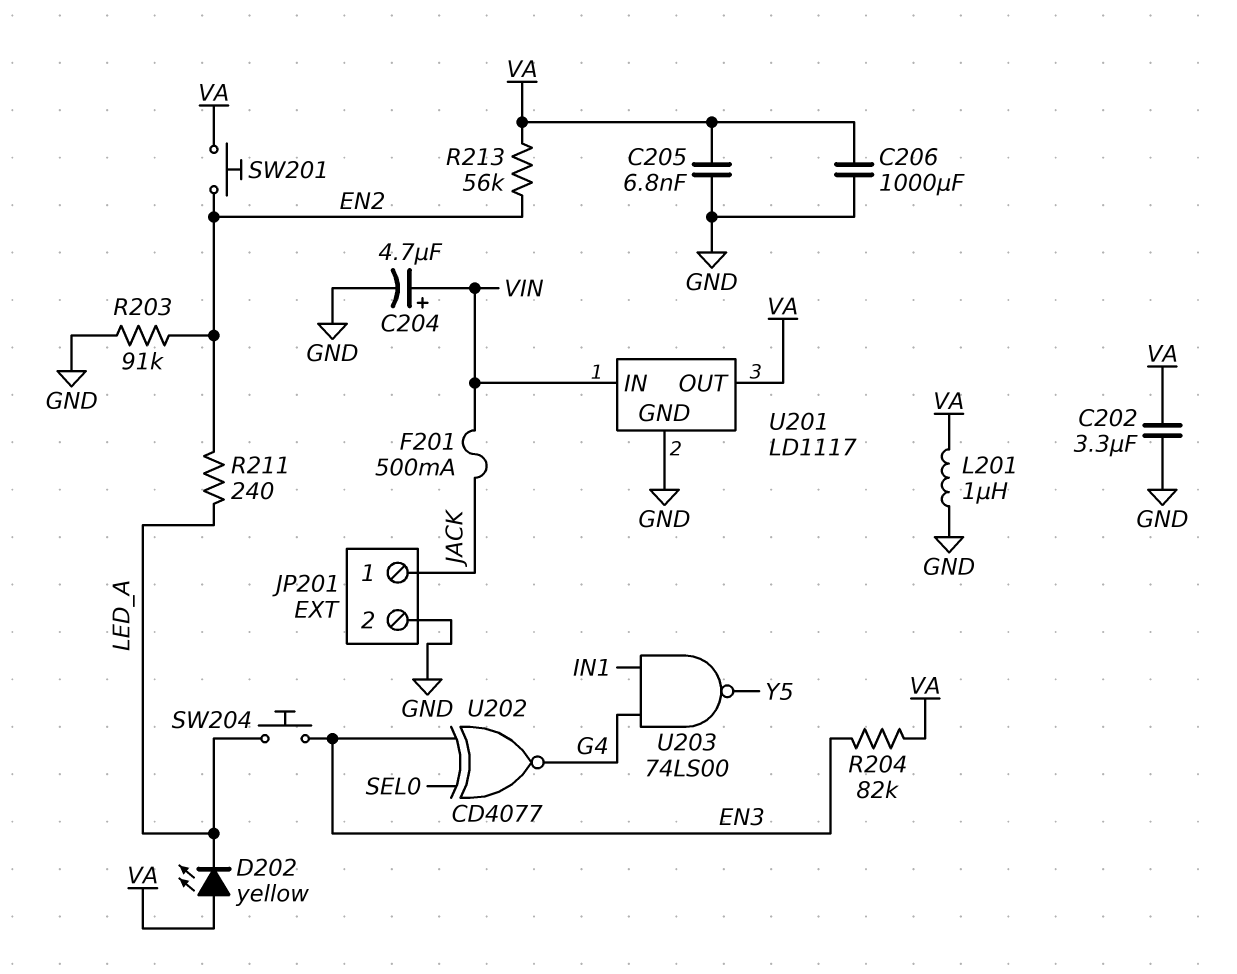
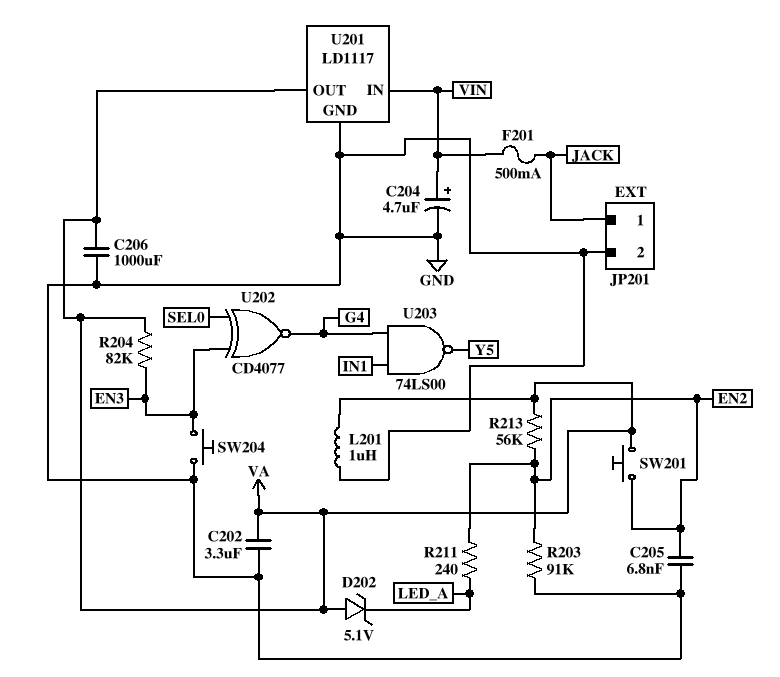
C205: 6.8nF (GND, VA) -> 6.8nF (EN2, GND)
D202: LED yellow (A VA, K LED_A) -> zener 5.1V (A VA, K LED_A)
SW204: button (EN3, LED_A) -> button (EN3, GND)

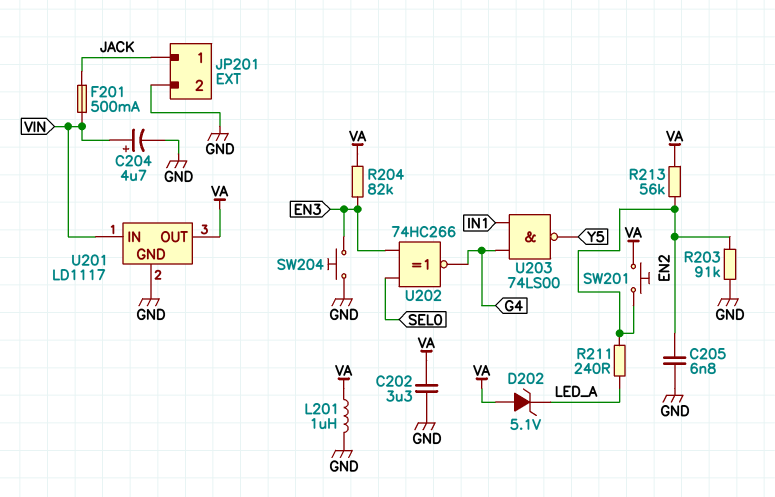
C206: 1000uF (GND, VA) -> none
U202: XNOR CD4077 (in EN3, in SEL0, out G4) -> XNOR 74HC266 (in EN3, in SEL0, out G4)

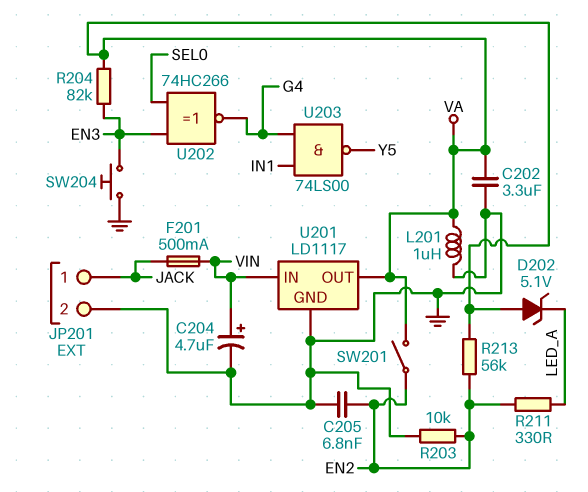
R203: 91k (EN2, GND) -> 10k (EN2, GND)
R211: 240 (EN2, LED_A) -> 330 (EN2, LED_A)
SW201: button (EN2, VA) -> switch (EN2, VA)

